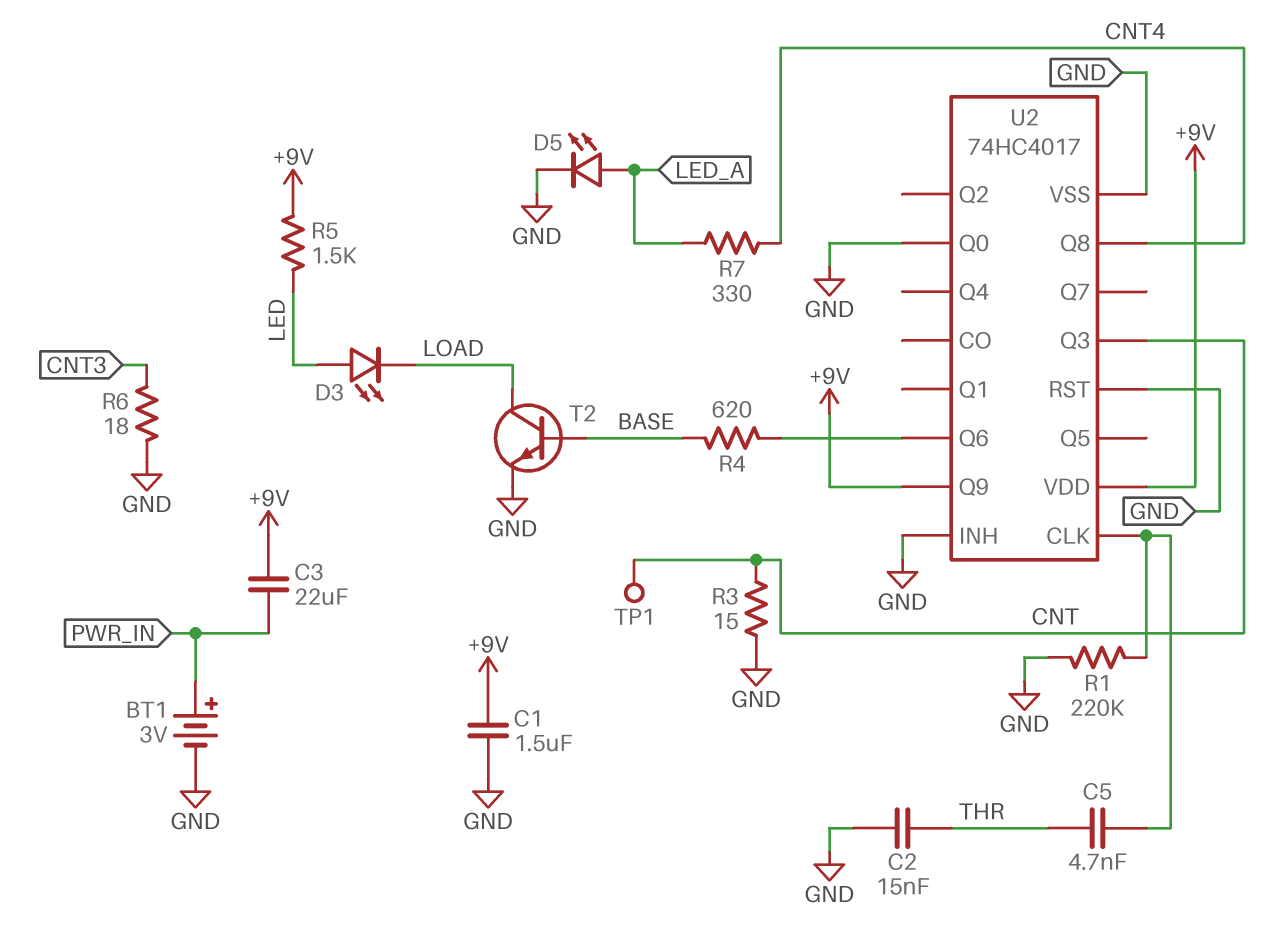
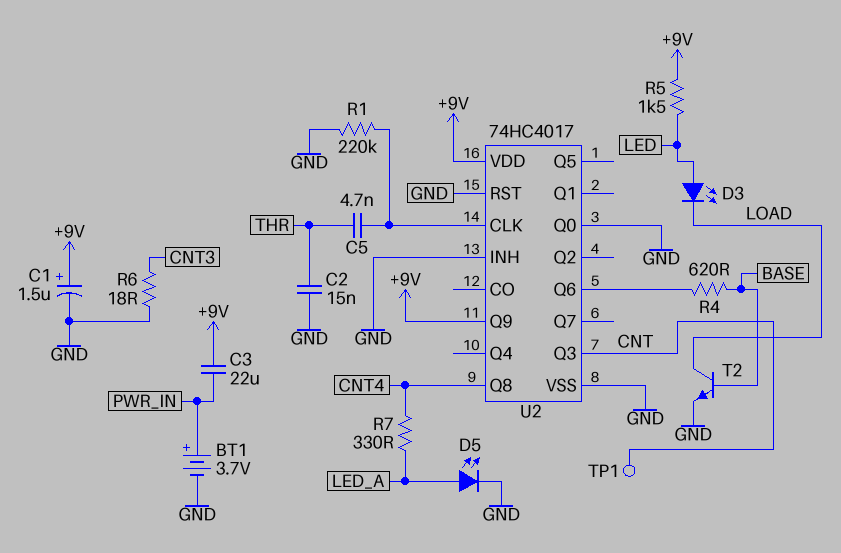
BT1: 3V (plus PWR_IN, minus GND) -> 3.7V (plus PWR_IN, minus GND)
C1: 1.5uF (+9V, GND) -> 1.5uF (plus +9V, minus GND)
R3: 15 (CNT, GND) -> none

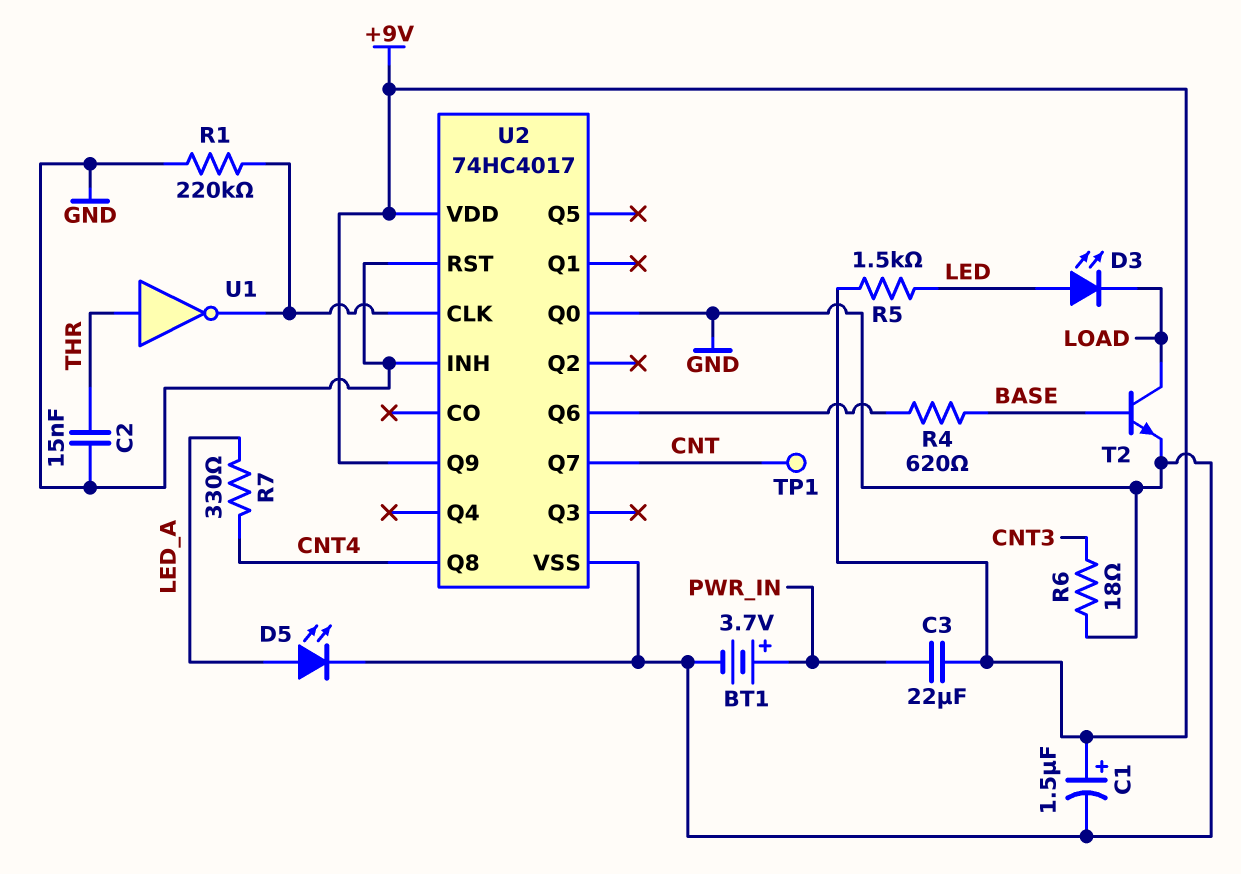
C5: 4.7nF (THR, U2/CLK) -> none
U1: none -> NOT (in THR, out U2/CLK)
U2 pin Q3: CNT -> none
U2 pin Q7: none -> CNT

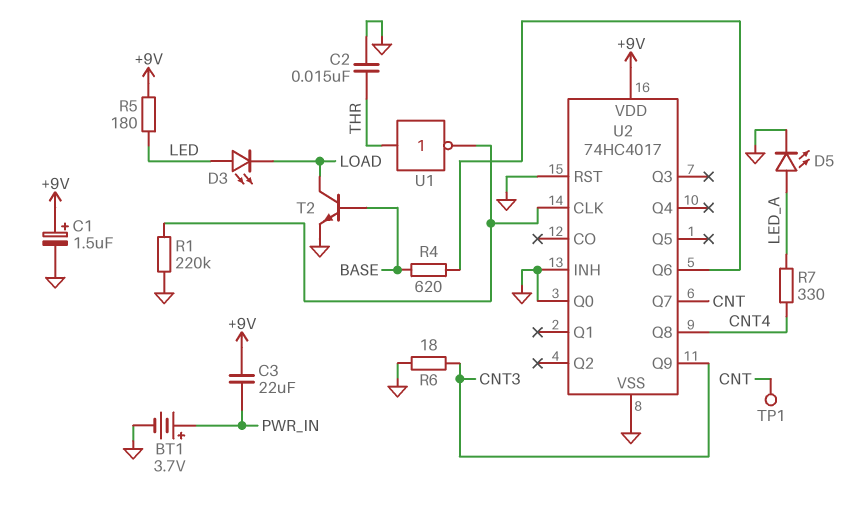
R5: 1.5k (+9V, LED) -> 180 (+9V, LED)
U2 pin Q9: +9V -> CNT3

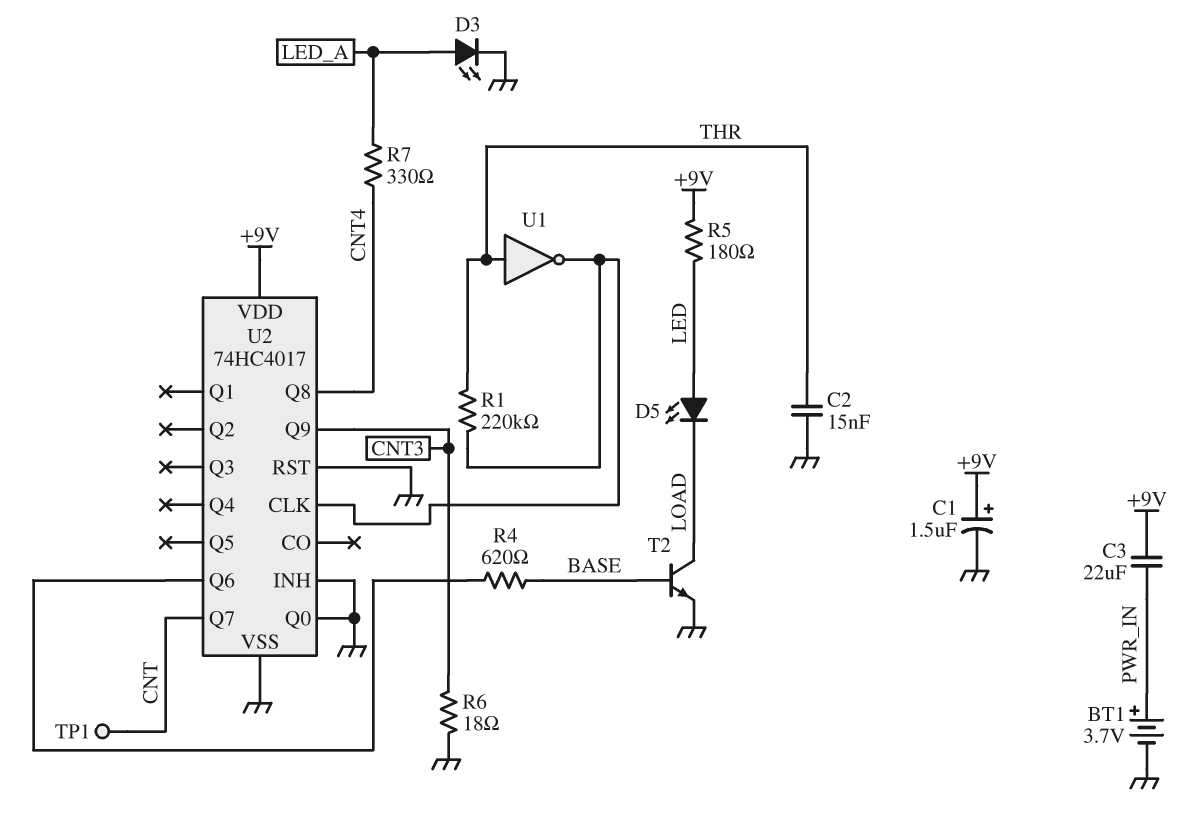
D3: LED (A LED, K LOAD) -> LED (A LED_A, K GND)
D5: LED (A LED_A, K GND) -> LED (A LED, K LOAD)
R1: 220k (GND, U2/CLK) -> 220k (THR, U2/CLK)

